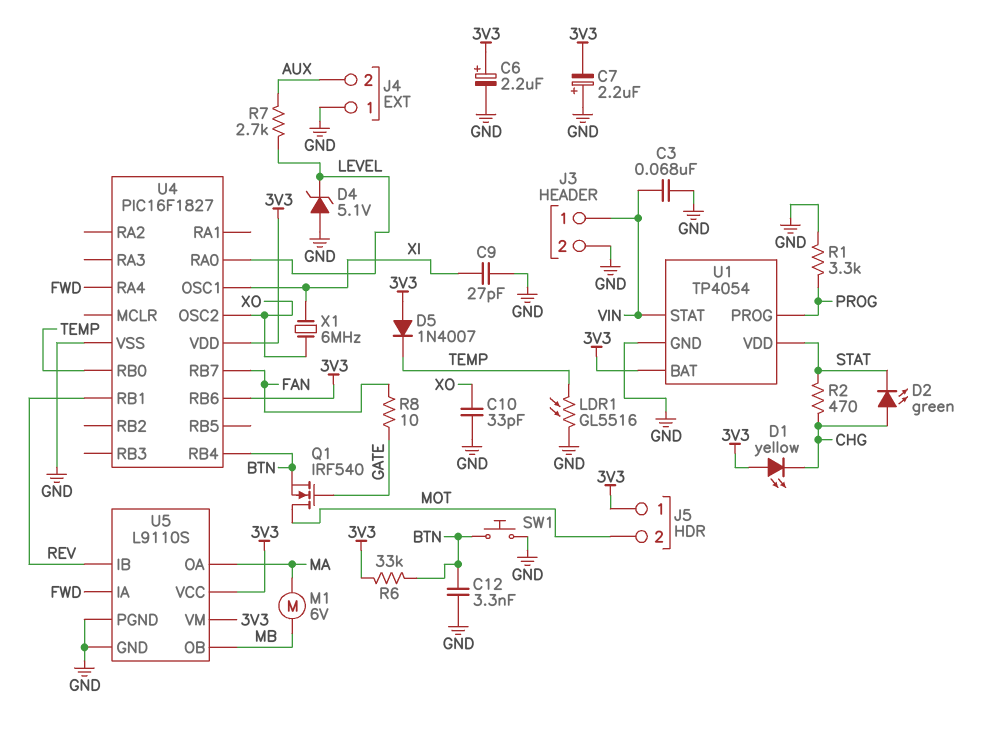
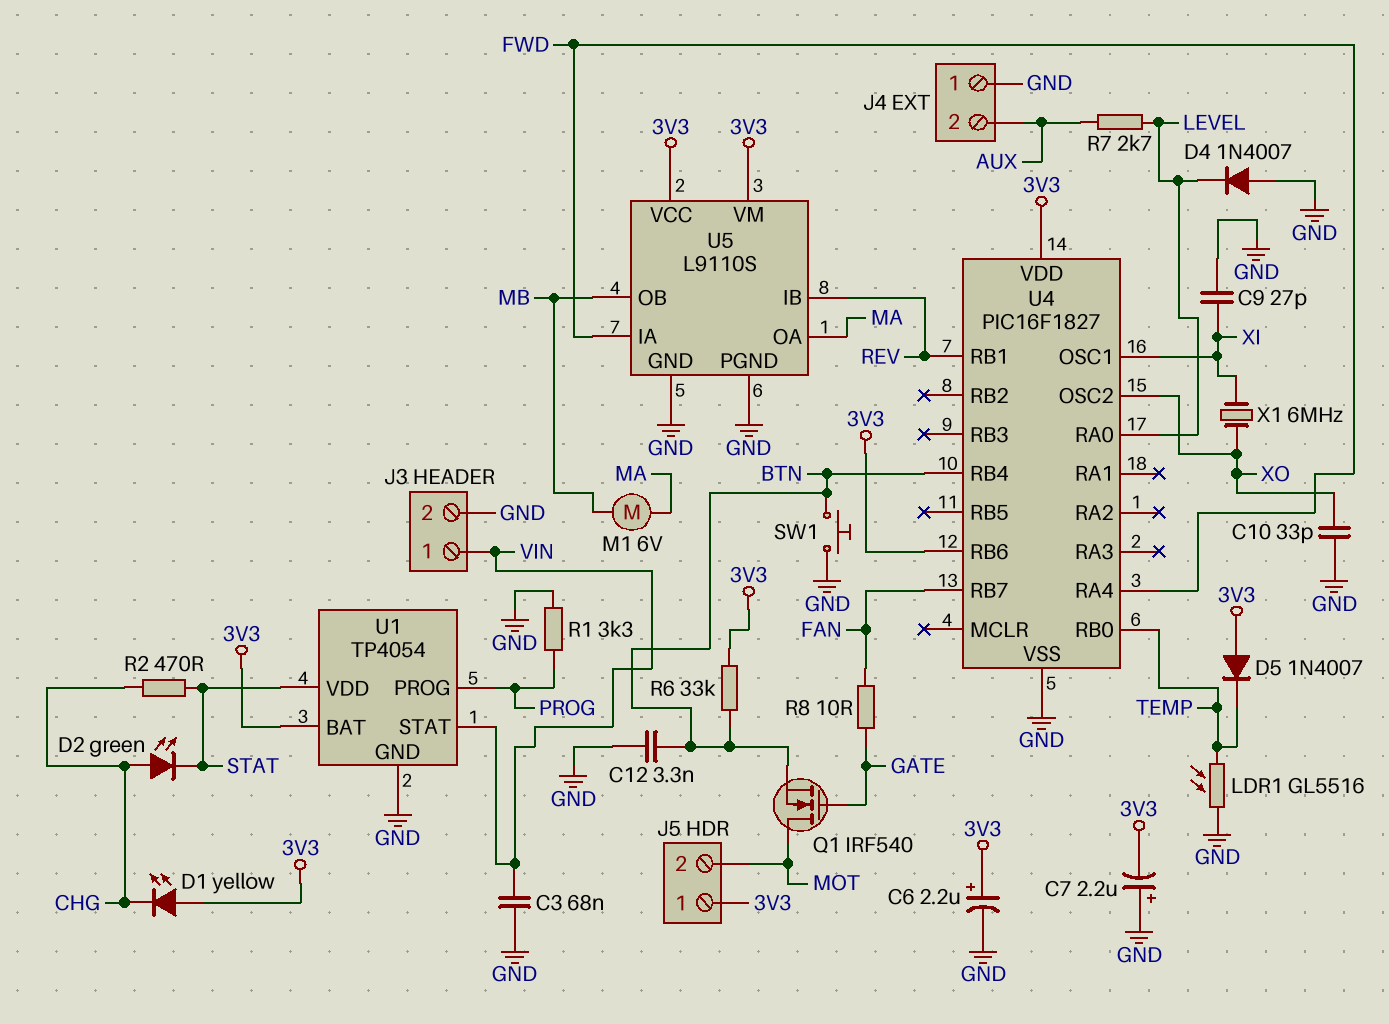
D4: zener 5.1V (A GND, K LEVEL) -> diode 1N4007 (A GND, K LEVEL)

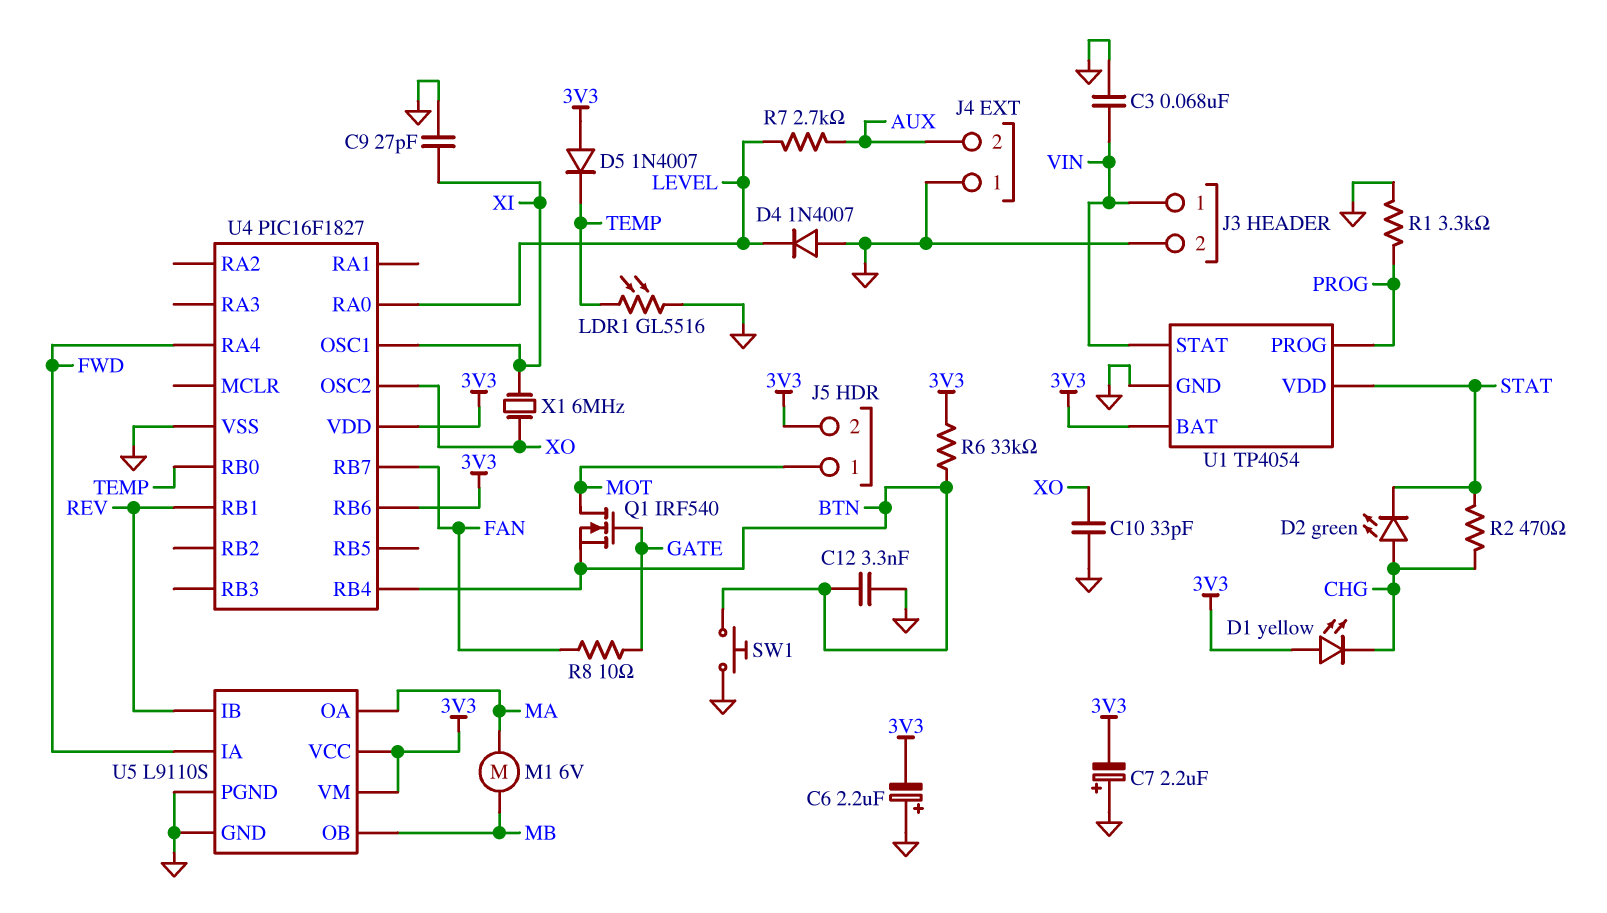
C6: 2.2uF (plus 3V3, minus GND) -> 2.2uF (plus GND, minus 3V3)
J5 pin 1: 3V3 -> MOT
J5 pin 2: MOT -> 3V3

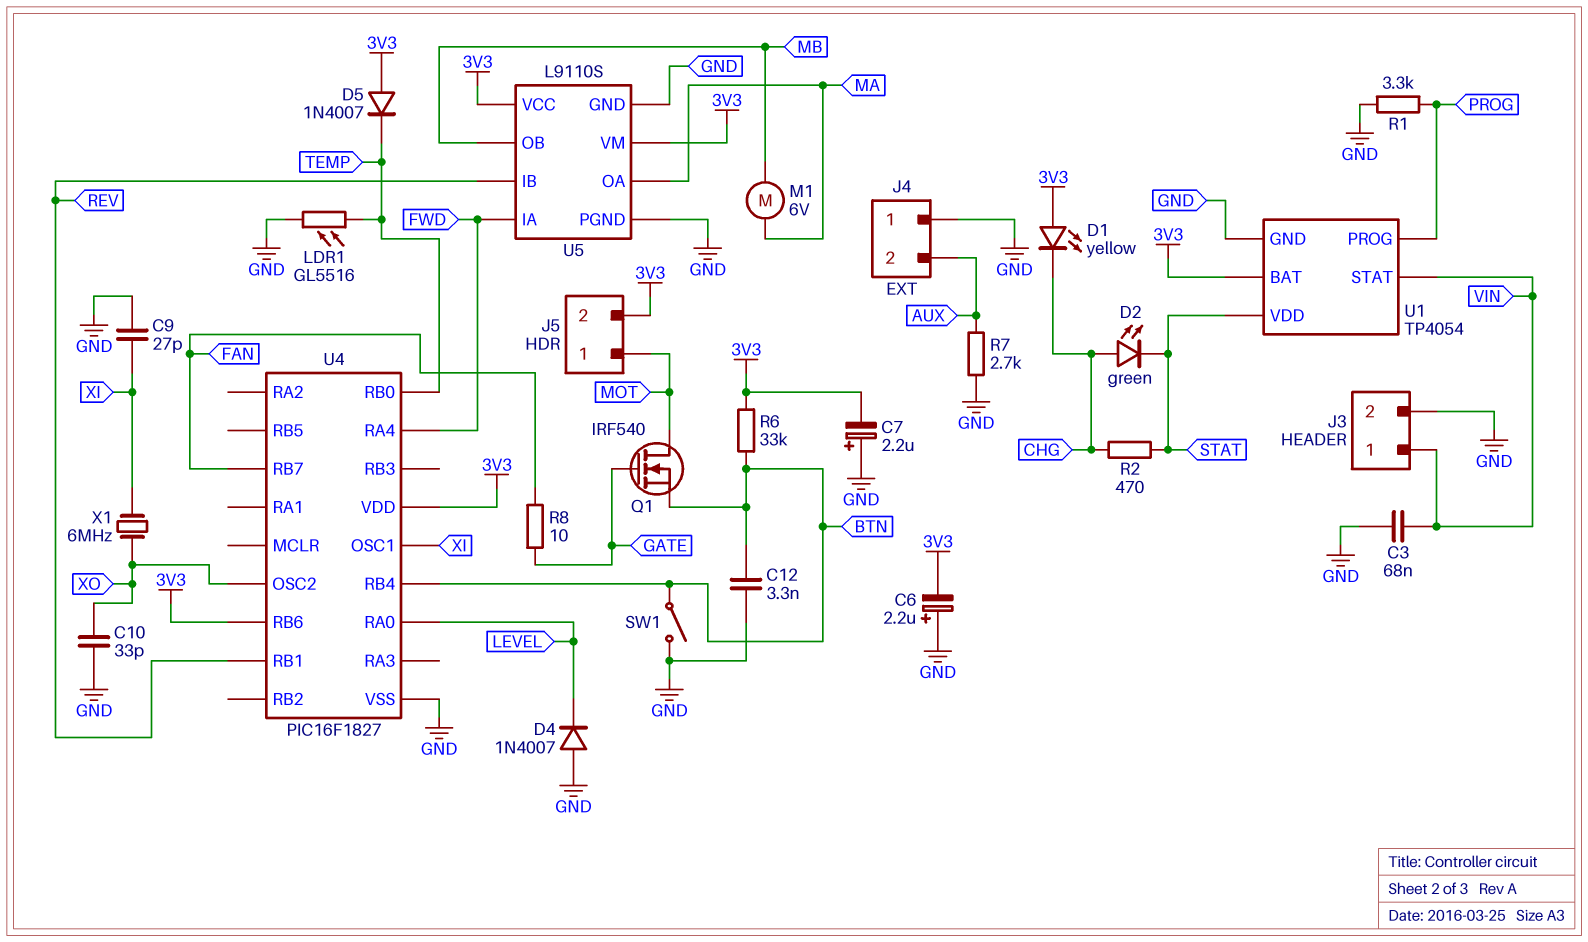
R7: 2.7k (AUX, LEVEL) -> 2.7k (AUX, GND)
SW1: button (BTN, GND) -> switch (BTN, GND)

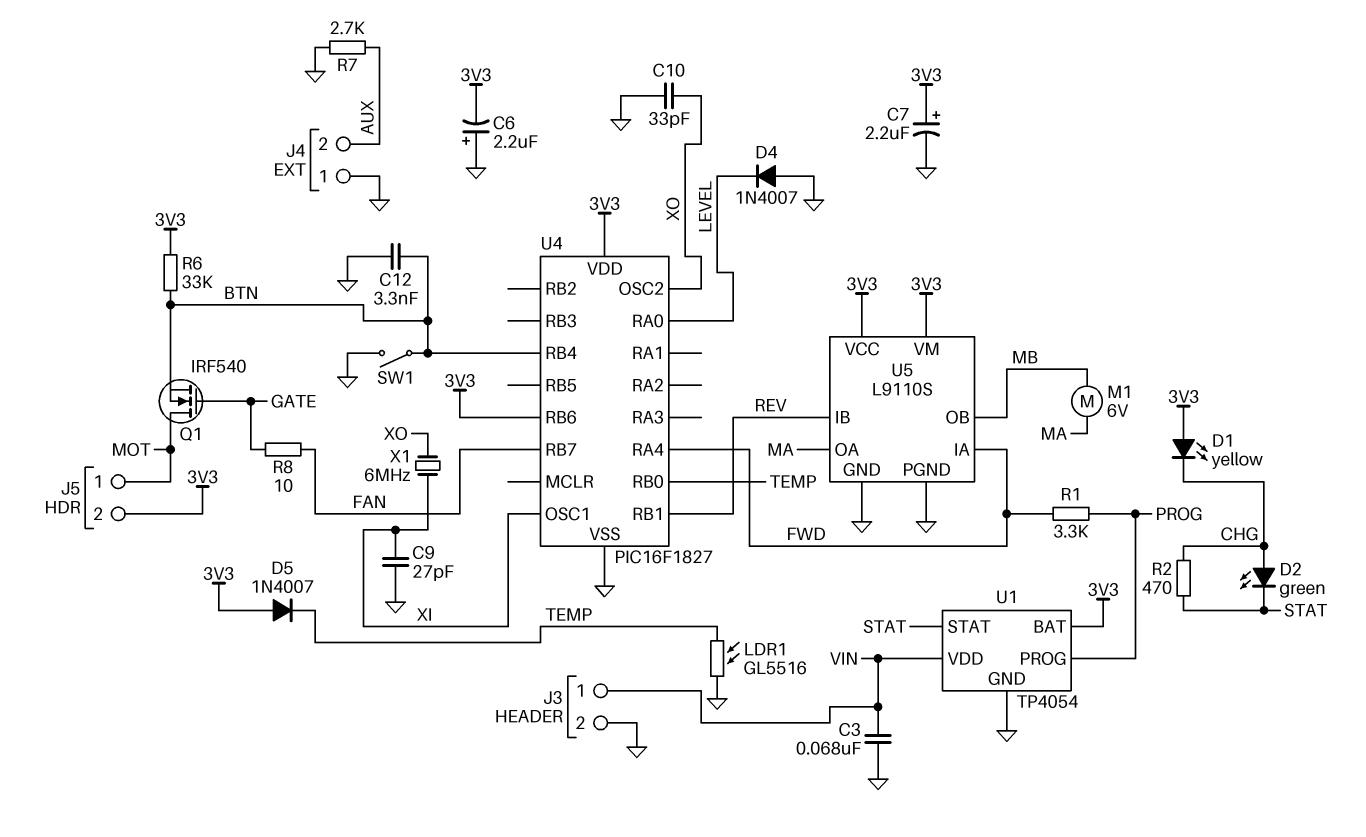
C7: 2.2uF (plus GND, minus 3V3) -> 2.2uF (plus 3V3, minus GND)
R1: 3.3k (GND, PROG) -> 3.3k (FWD, PROG)
U1 pin STAT: VIN -> STAT
U1 pin VDD: STAT -> VIN

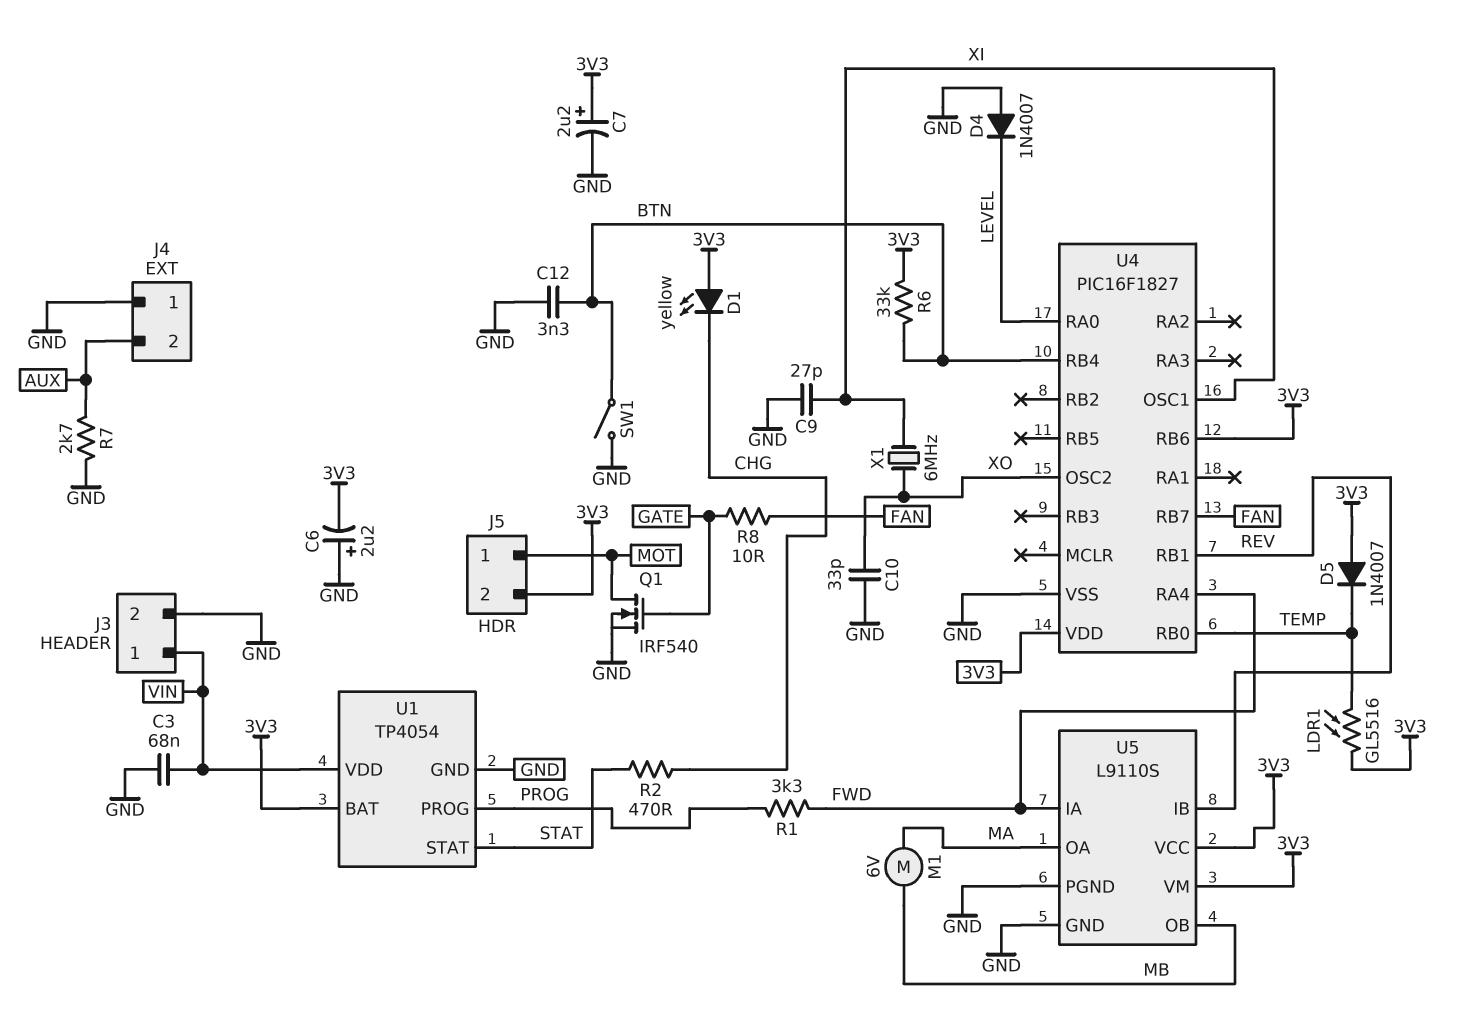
D2: LED green (A CHG, K STAT) -> none
LDR1: GL5516 (GND, TEMP) -> GL5516 (3V3, TEMP)
Q1: NMOS IRF540 (G GATE, D MOT, S BTN) -> NMOS IRF540 (G GATE, D MOT, S GND)

